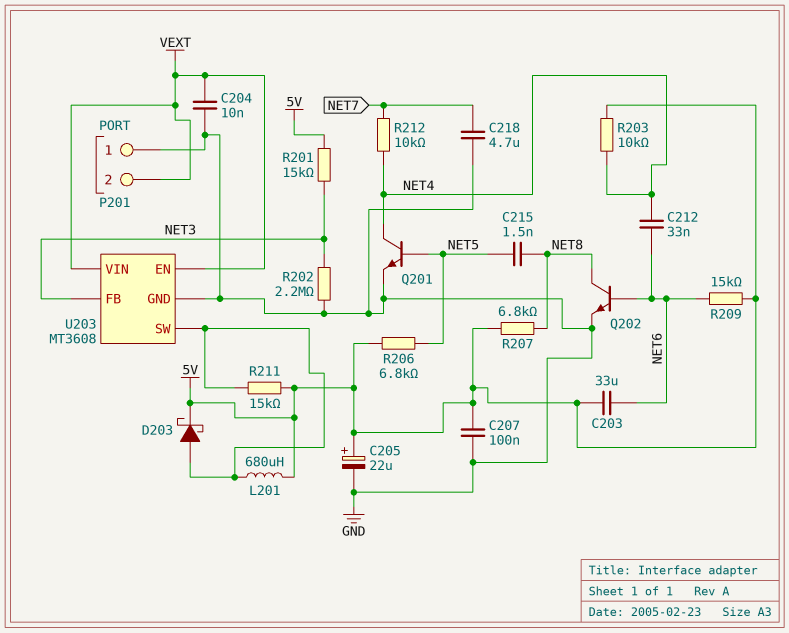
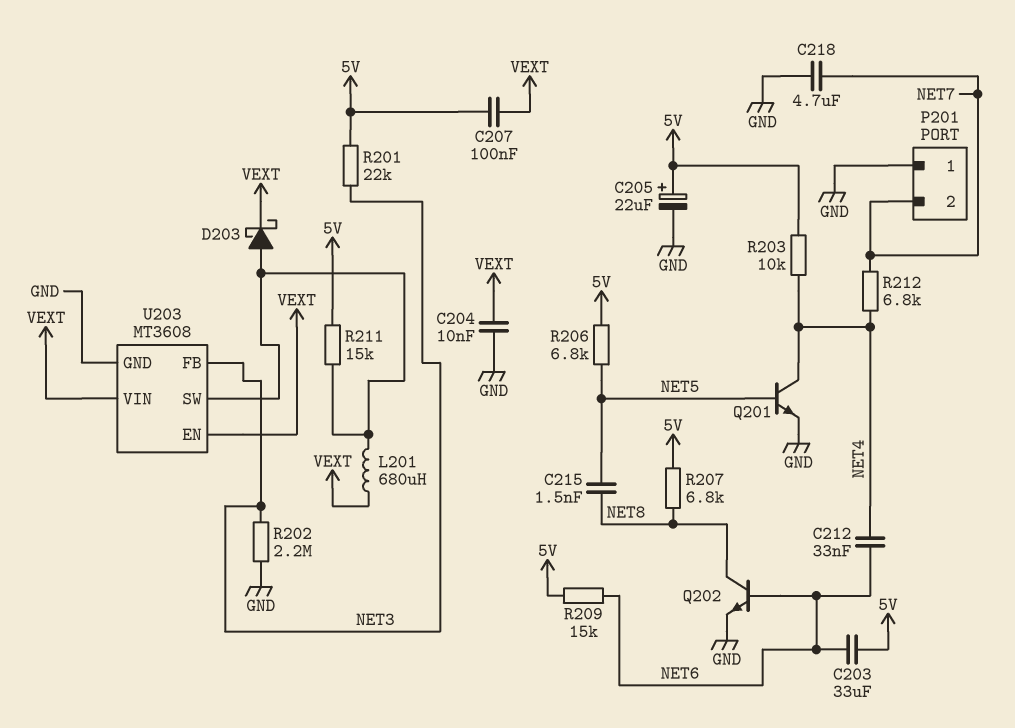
C207: 100nF (5V, GND) -> 100nF (5V, VEXT)
D203: schottky (A U203/SW, K 5V) -> schottky (A U203/SW, K VEXT)
L201: 680uH (5V, U203/SW) -> 680uH (U203/SW, VEXT)
P201 pin 2: VEXT -> NET7
R201: 15k (5V, NET3) -> 22k (5V, NET3)
R212: 10k (NET4, NET7) -> 6.8k (NET4, NET7)

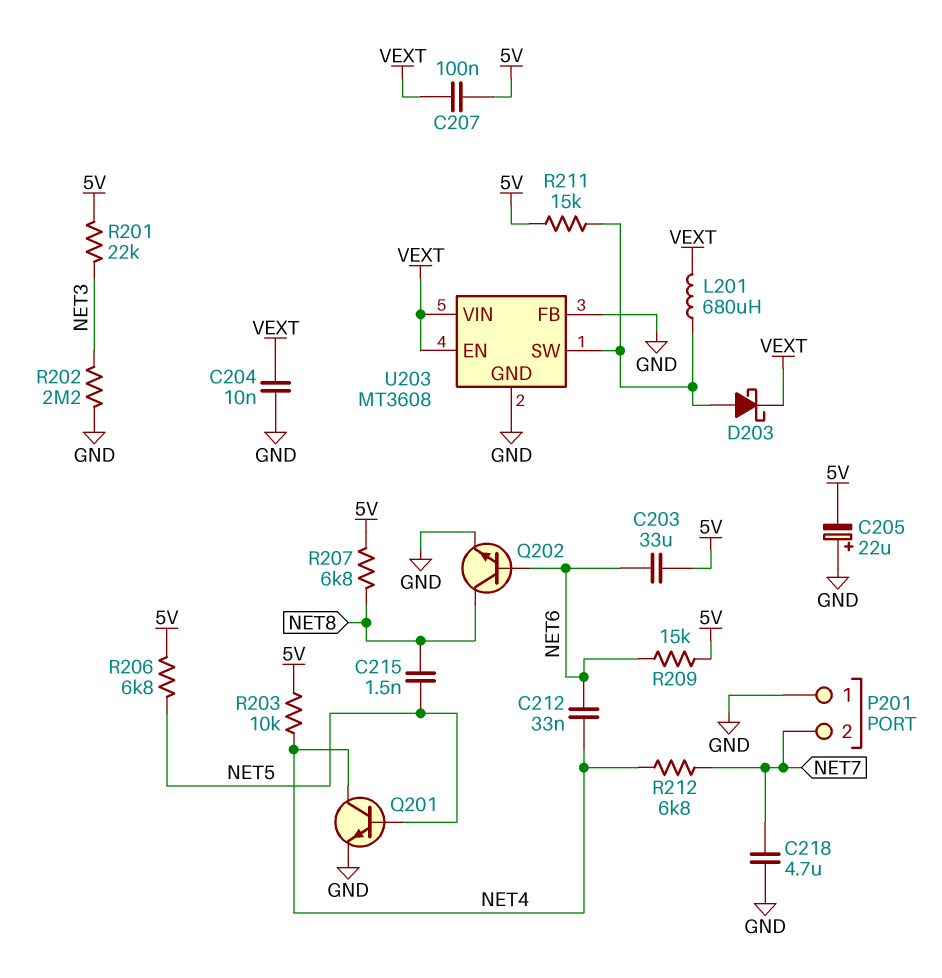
C205: 22uF (plus 5V, minus GND) -> 22uF (plus GND, minus 5V)
U203 pin FB: NET3 -> GND

